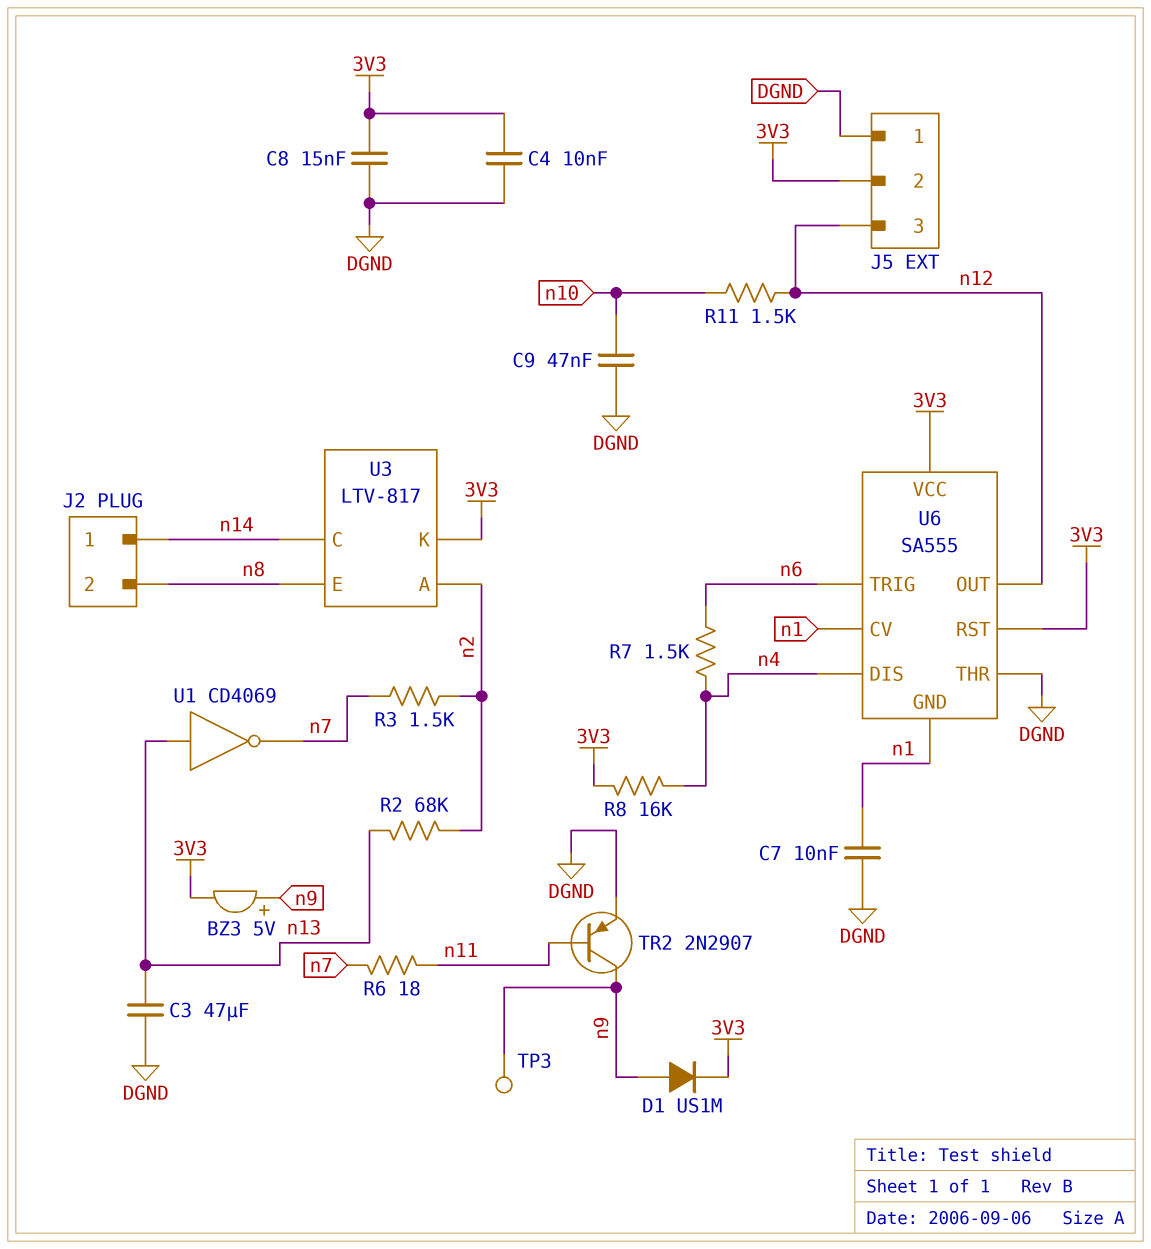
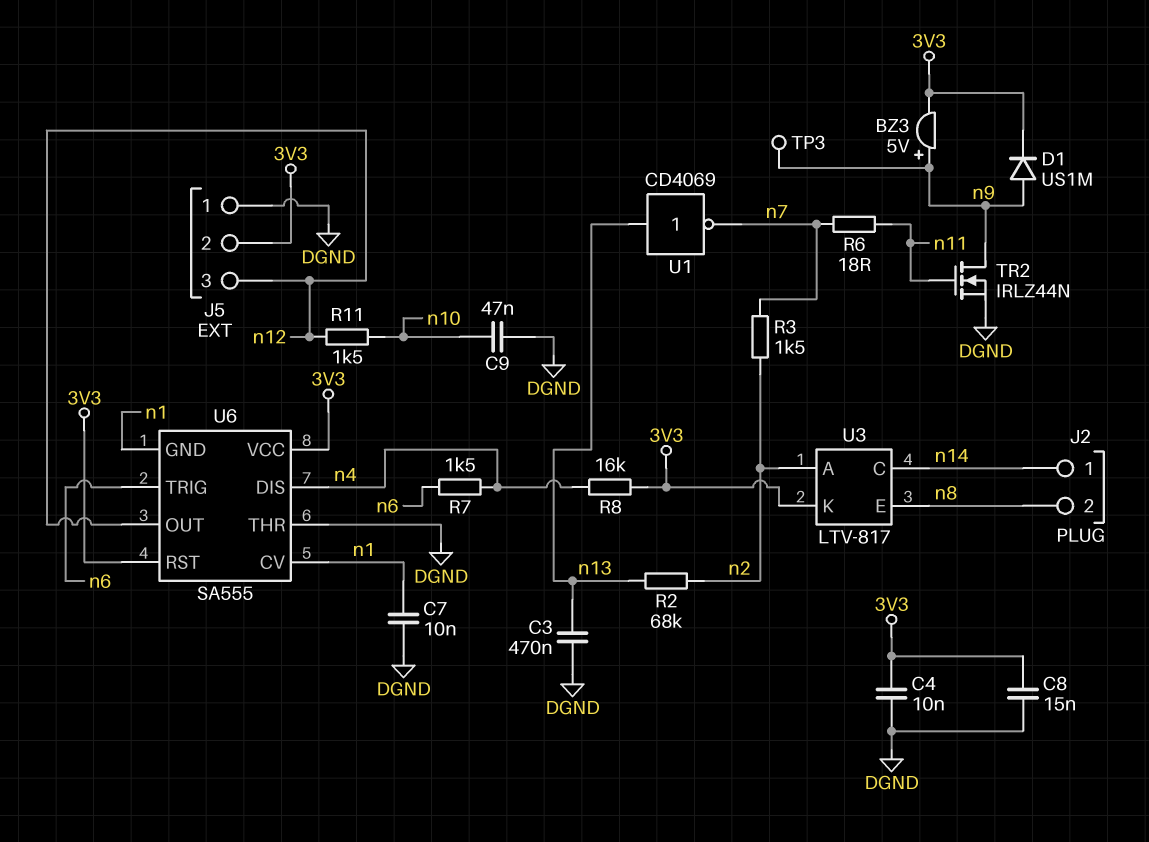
C3: 47uF (DGND, n13) -> 470nF (DGND, n13)
TR2: PNP 2N2907 (B n11, C n9, E DGND) -> NMOS IRLZ44N (G n11, D n9, S DGND)

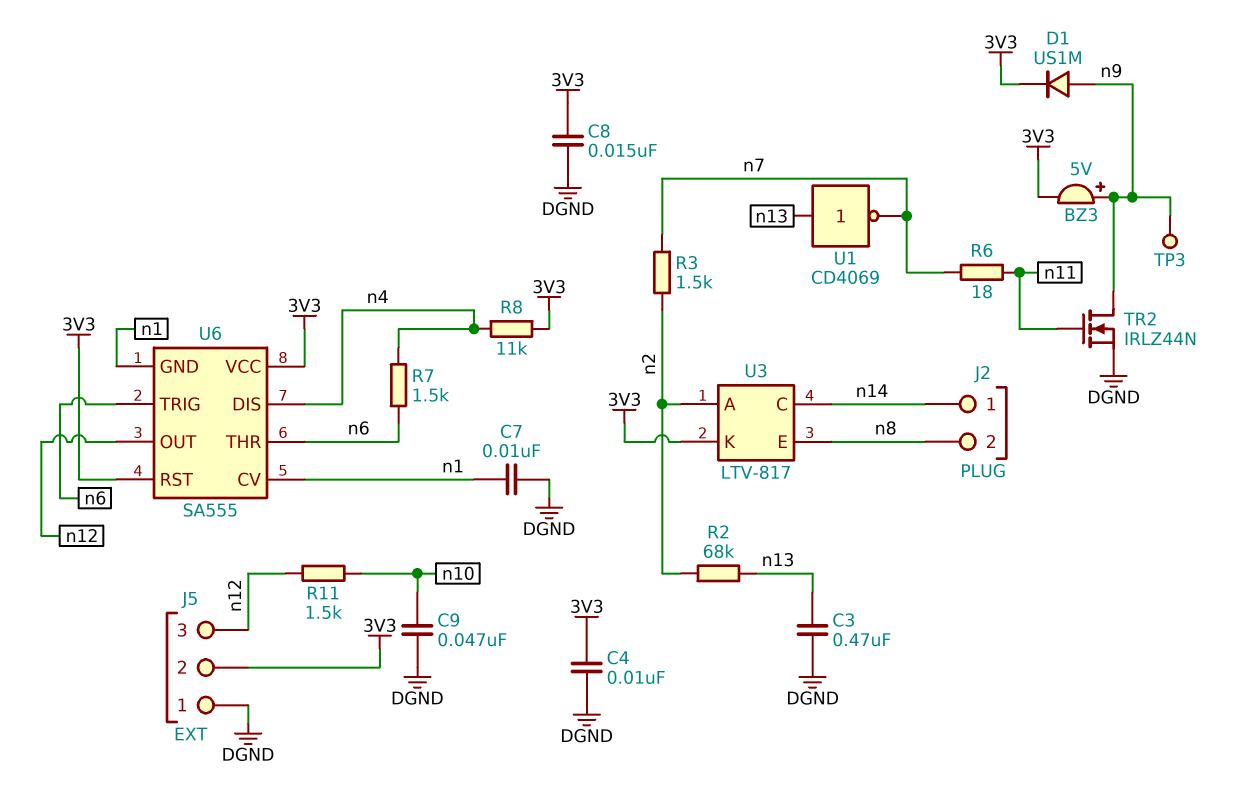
R8: 16k (3V3, n4) -> 11k (3V3, n4)
U6 pin THR: DGND -> n6

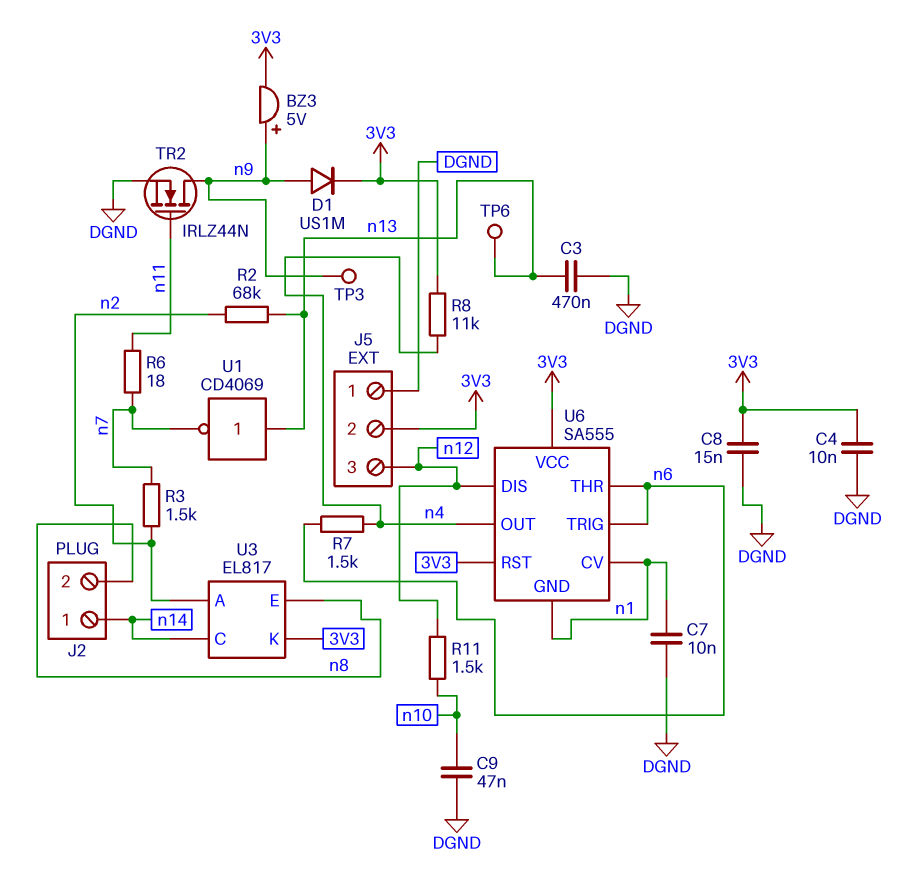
TP6: none -> test point (n13)
U3: LTV-817 -> EL817
U6 pin DIS: n4 -> n12
U6 pin OUT: n12 -> n4

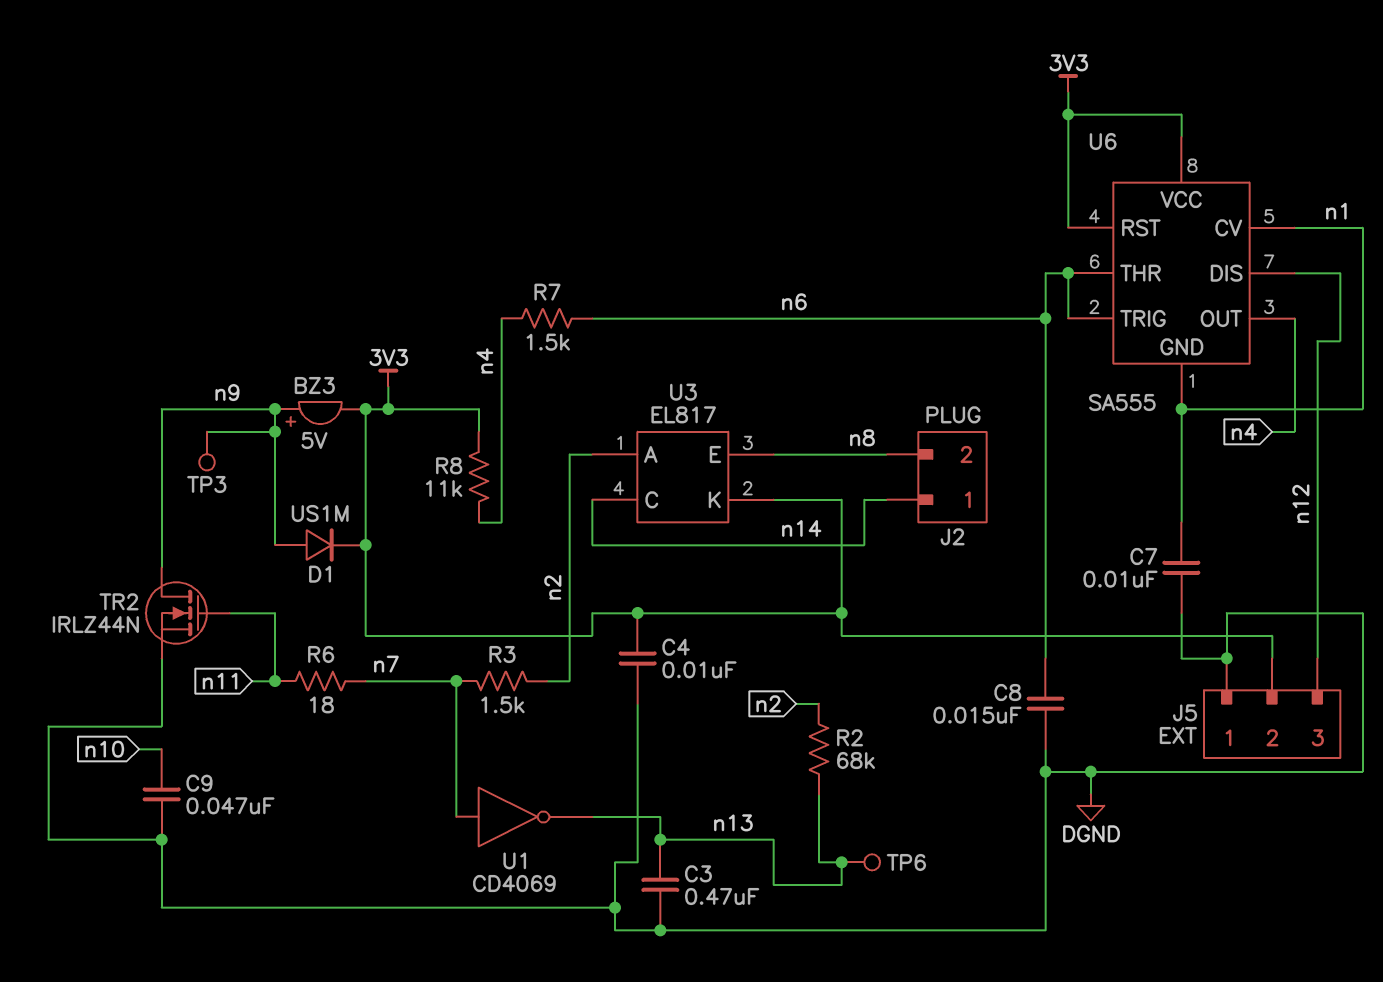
C8: 15nF (3V3, DGND) -> 15nF (DGND, n6)
R11: 1.5k (n10, n12) -> none
U1: NOT CD4069 (in n13, out n7) -> NOT CD4069 (in n7, out n13)

